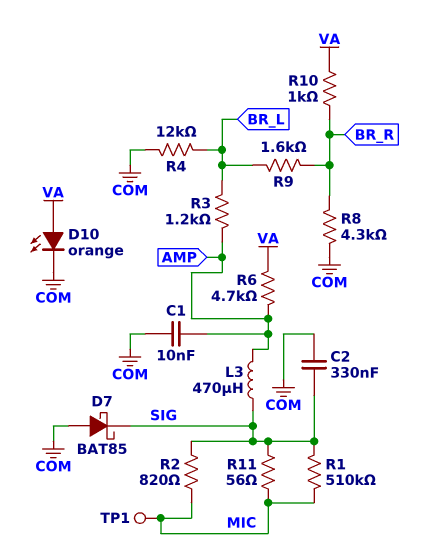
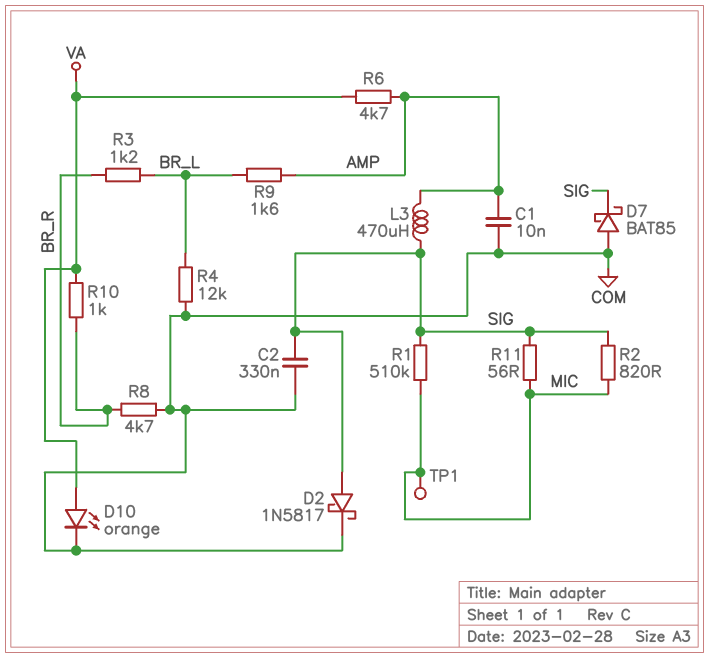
D2: none -> schottky 1N5817 (A SIG, K COM)
R3: 1.2k (AMP, BR_L) -> 1.2k (BR_L, BR_R)
R8: 4.3k (BR_R, COM) -> 4.7k (BR_R, COM)
R9: 1.6k (BR_L, BR_R) -> 1.6k (AMP, BR_L)

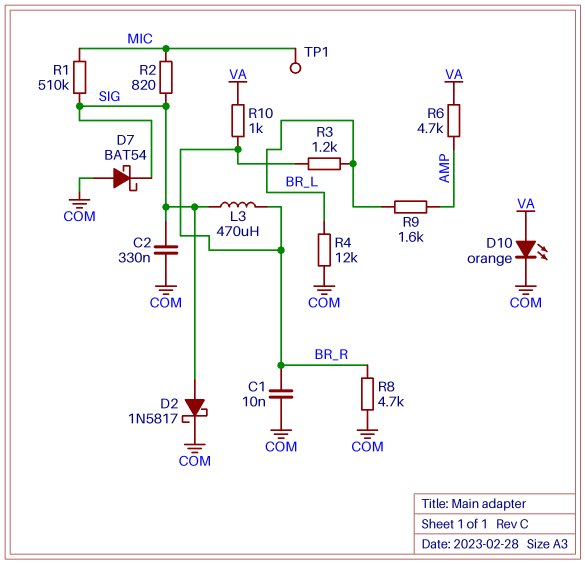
C1: 10nF (AMP, COM) -> 10nF (BR_R, COM)
D7: schottky BAT85 (A COM, K SIG) -> schottky BAT54 (A COM, K SIG)
L3: 470uH (AMP, SIG) -> 470uH (BR_R, SIG)
R11: 56 (MIC, SIG) -> none

